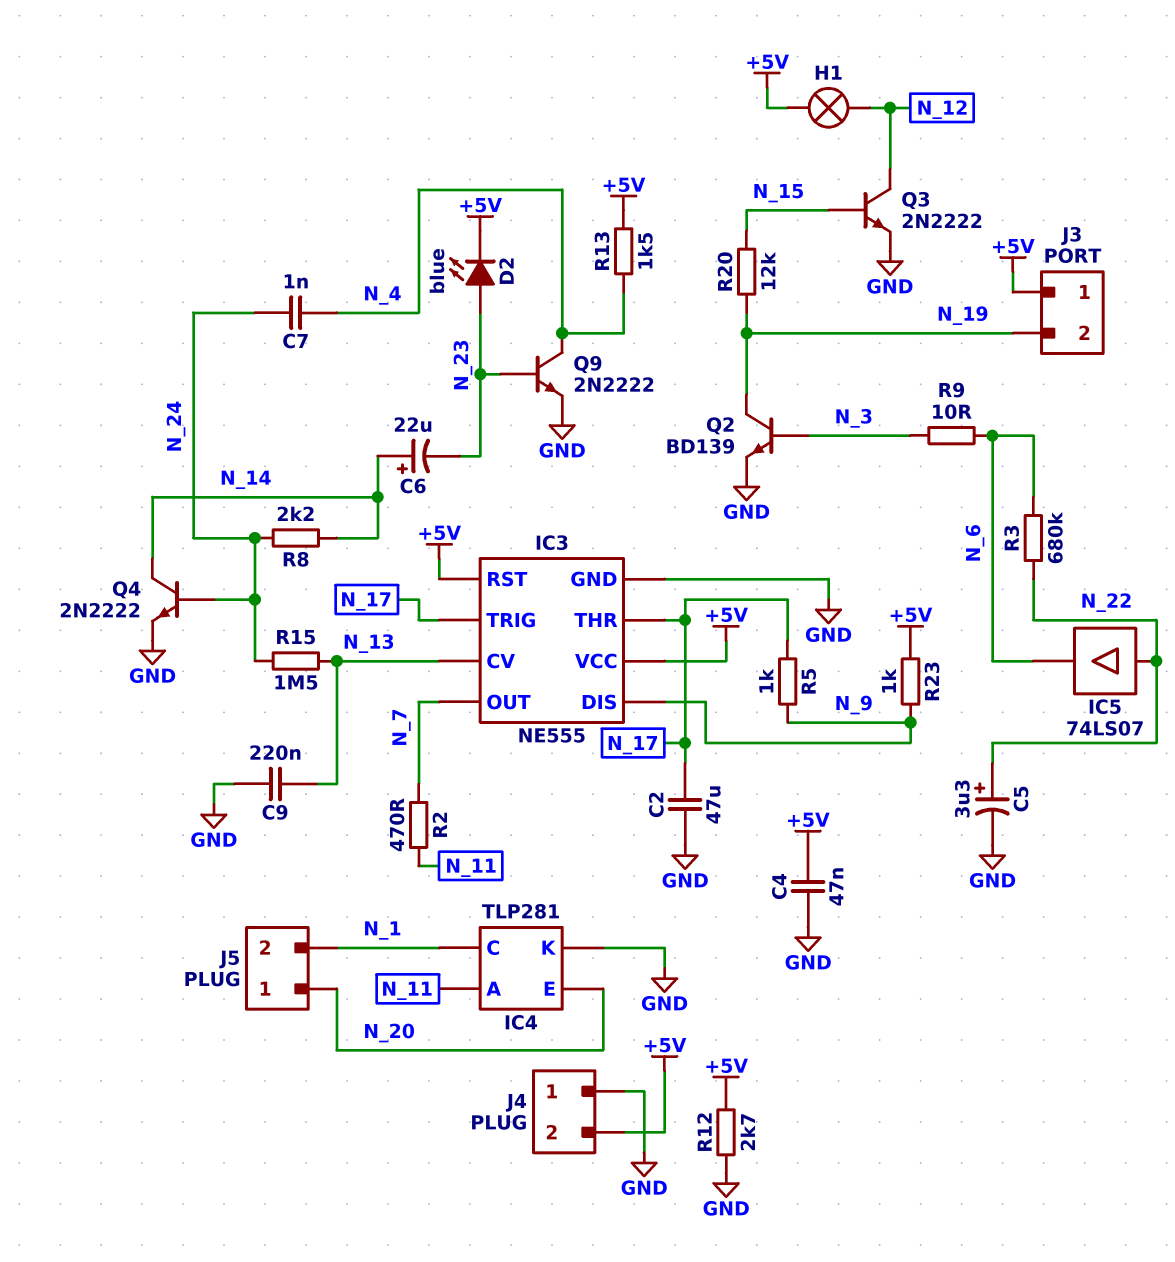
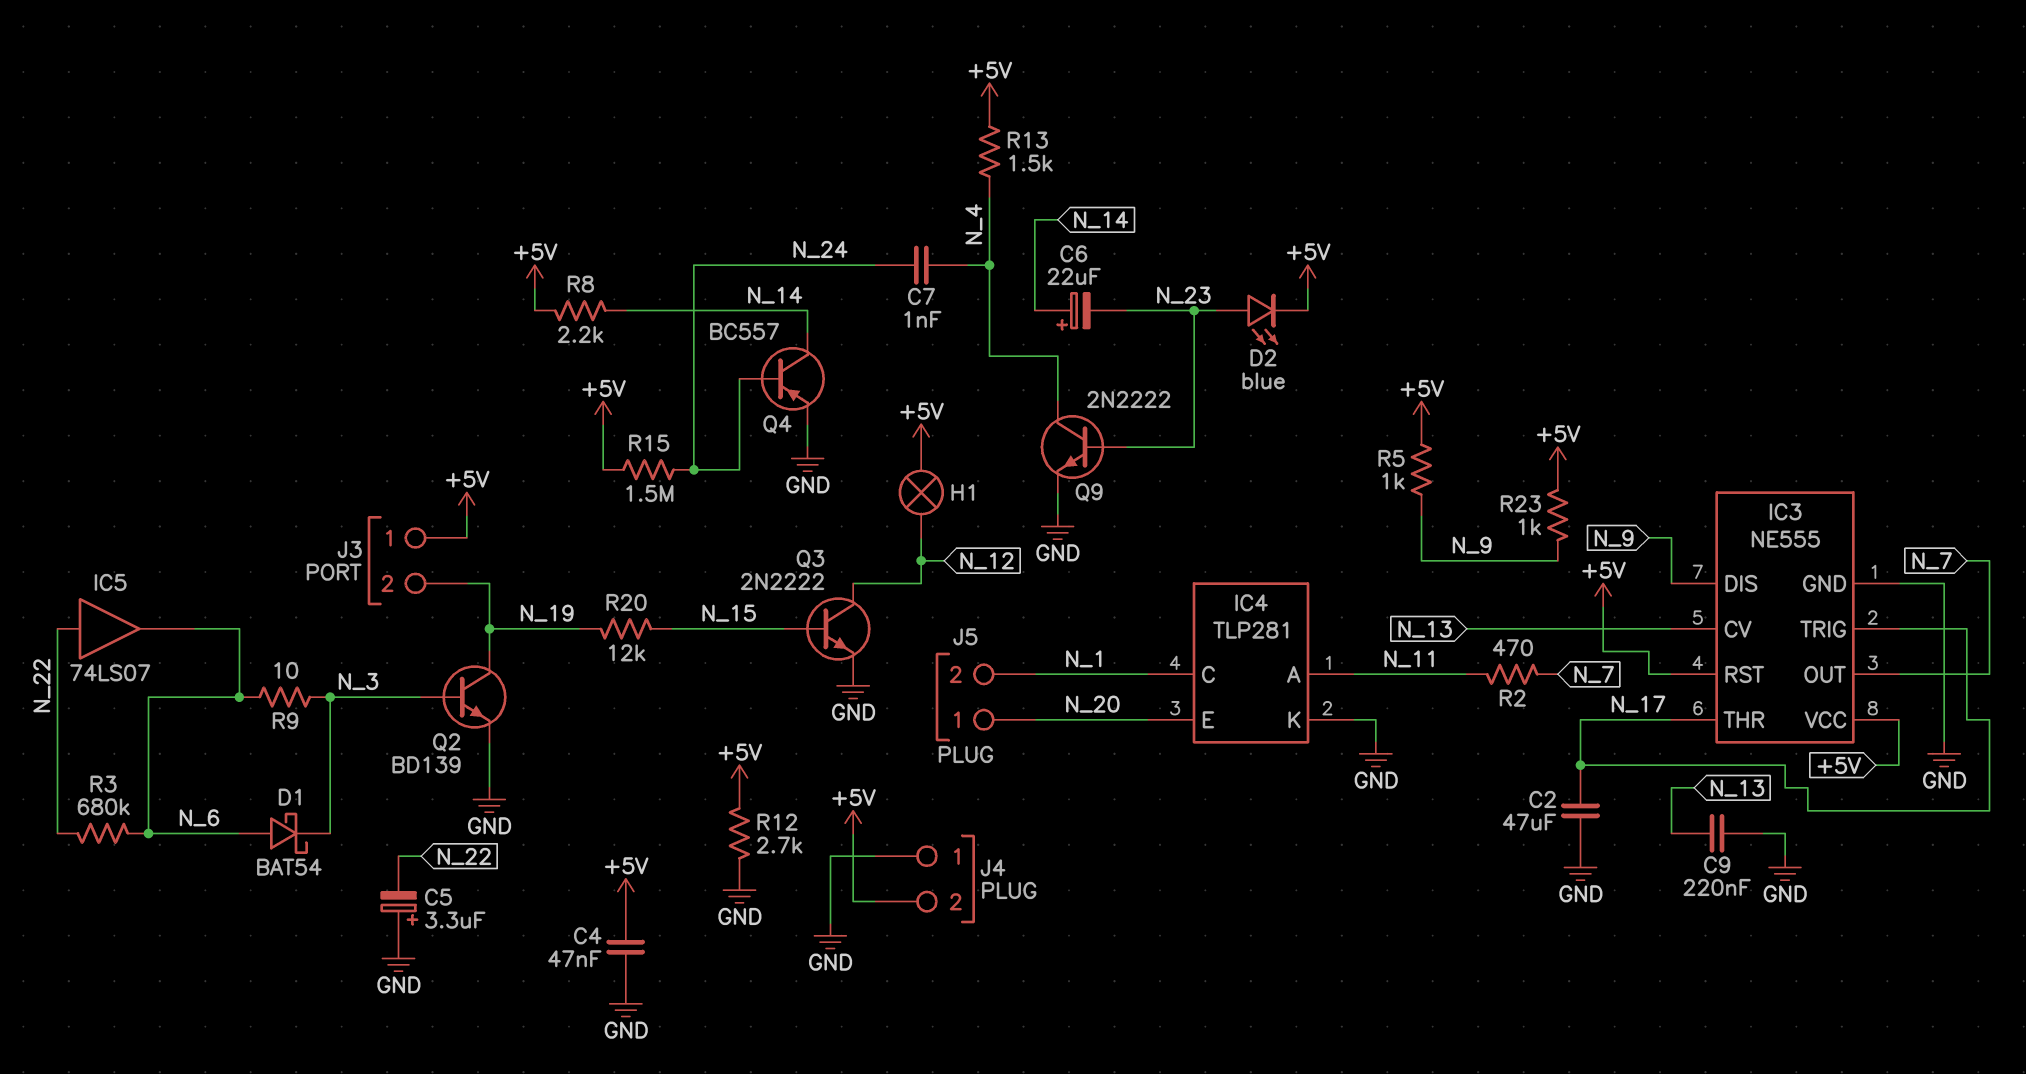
C5: 3.3uF (plus N_22, minus GND) -> 3.3uF (plus GND, minus N_22)
D1: none -> schottky BAT54 (A N_6, K N_3)
Q4: NPN 2N2222 (B N_24, C N_14, E GND) -> PNP BC557 (B N_24, C N_14, E GND)
R5: 1k (N_9, N_17) -> 1k (+5V, N_9)
R8: 2.2k (N_14, N_24) -> 2.2k (+5V, N_14)
R15: 1.5M (N_13, N_24) -> 1.5M (+5V, N_24)

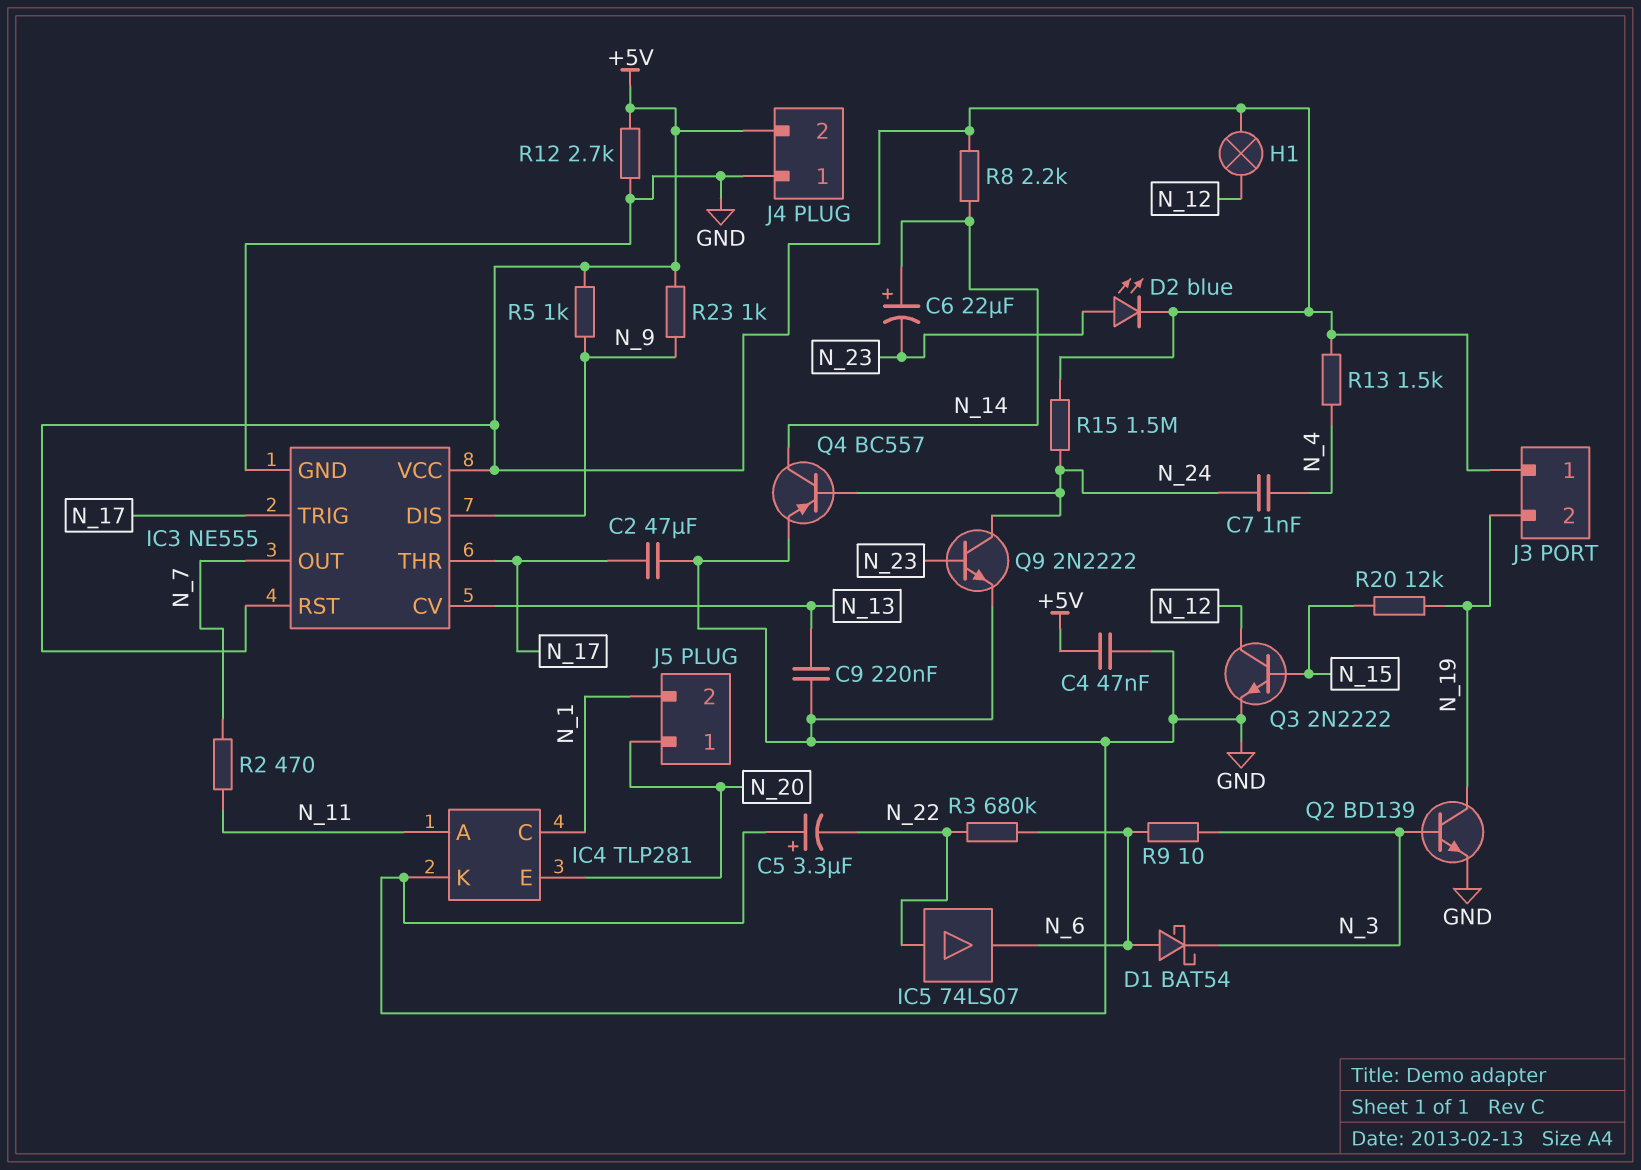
Q9: NPN 2N2222 (B N_23, C N_4, E GND) -> NPN 2N2222 (B N_23, C N_24, E GND)

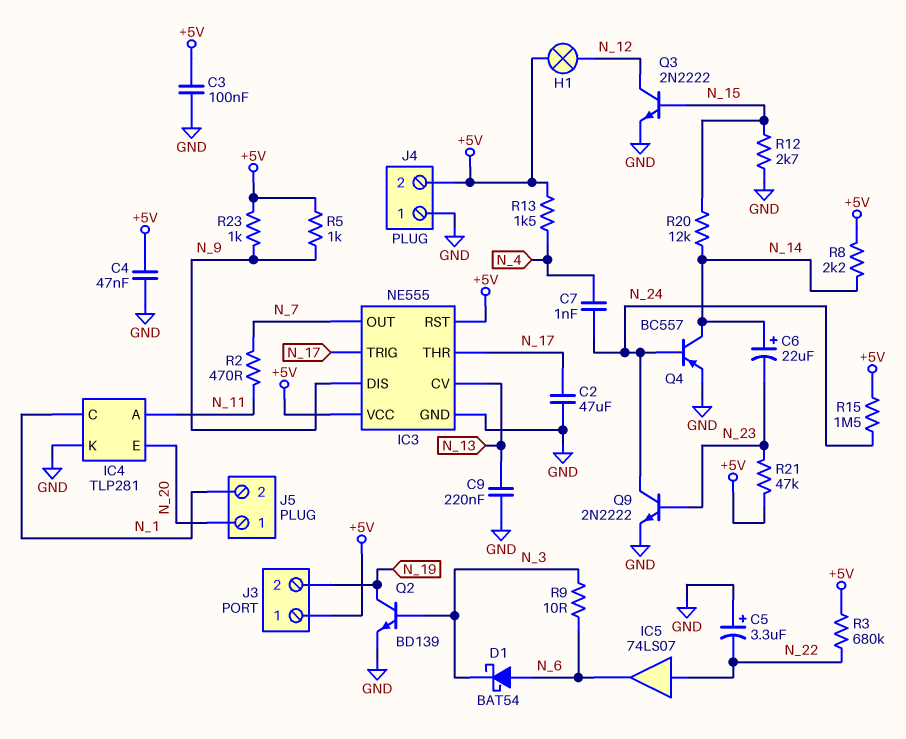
C3: none -> 100nF (+5V, GND)
D2: LED blue (A N_23, K +5V) -> none
R3: 680k (N_6, N_22) -> 680k (+5V, N_22)
R12: 2.7k (+5V, GND) -> 2.7k (GND, N_15)
R20: 12k (N_15, N_19) -> 12k (N_14, N_15)
R21: none -> 47k (+5V, N_23)

